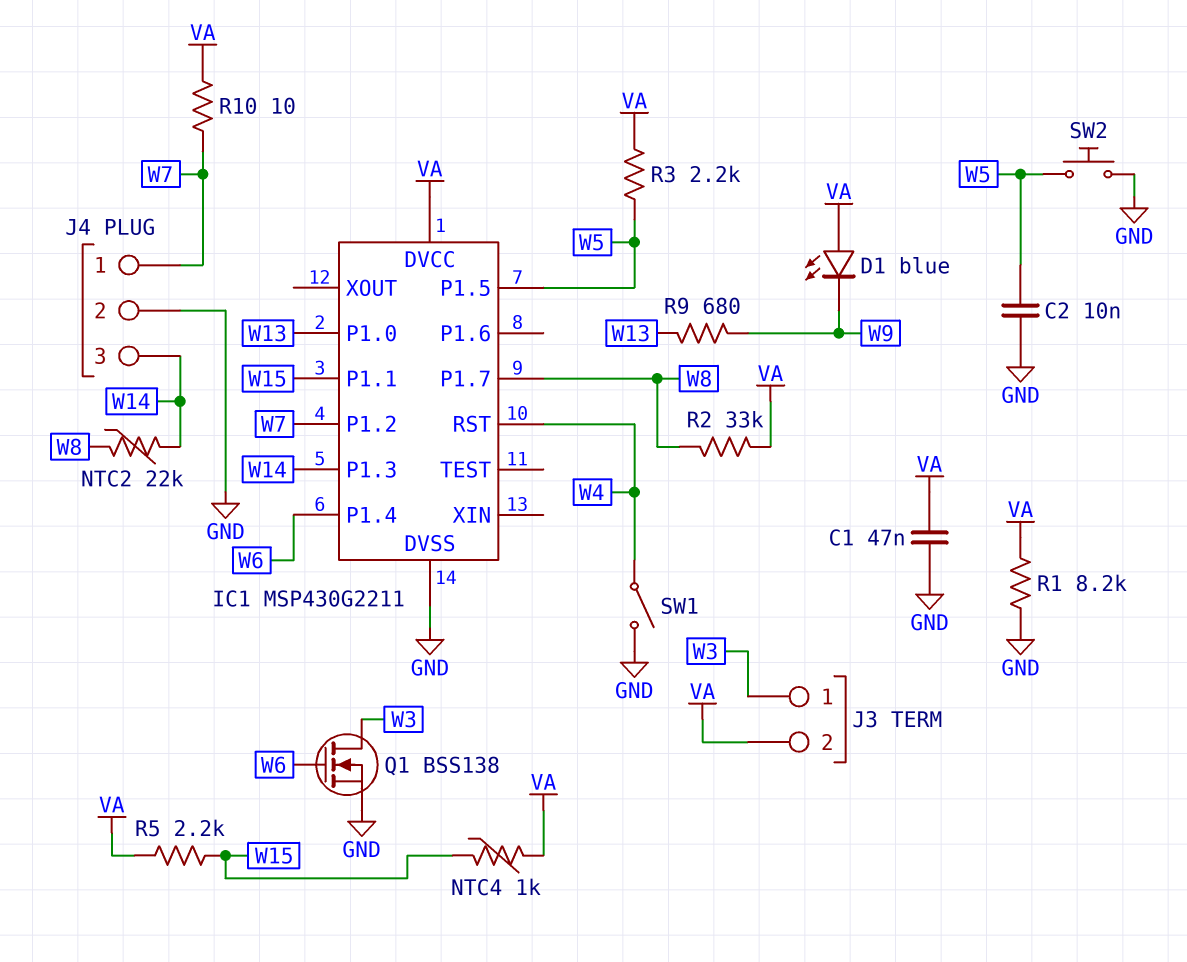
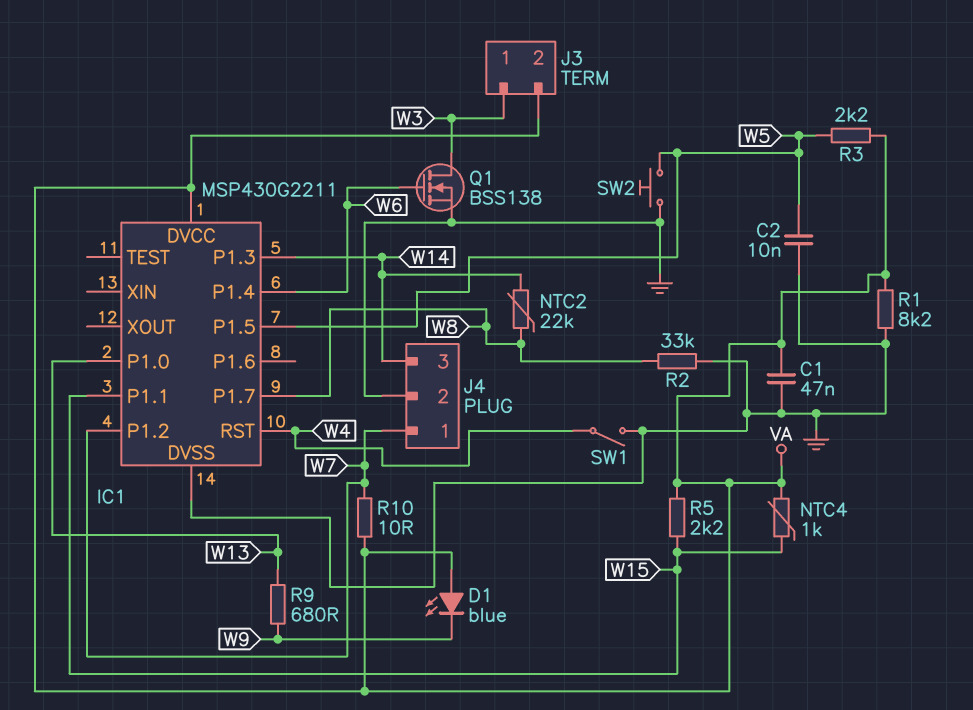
R2: 33k (VA, W8) -> 33k (GND, W8)

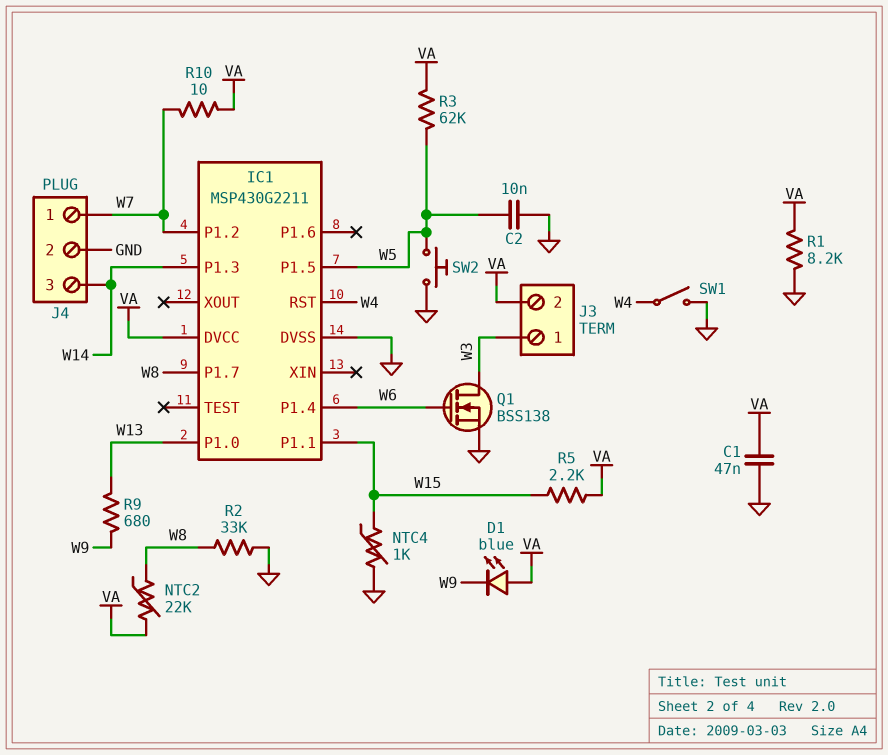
NTC2: 22k (W8, W14) -> 22k (VA, W8)
NTC4: 1k (VA, W15) -> 1k (GND, W15)
R3: 2.2k (VA, W5) -> 62k (VA, W5)

